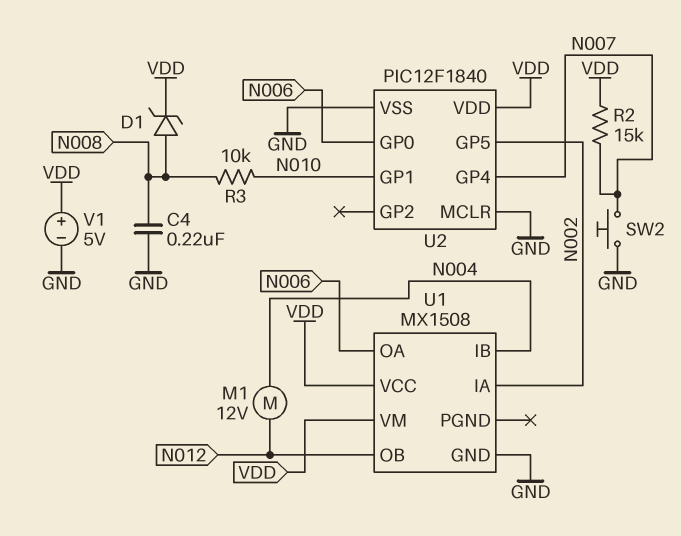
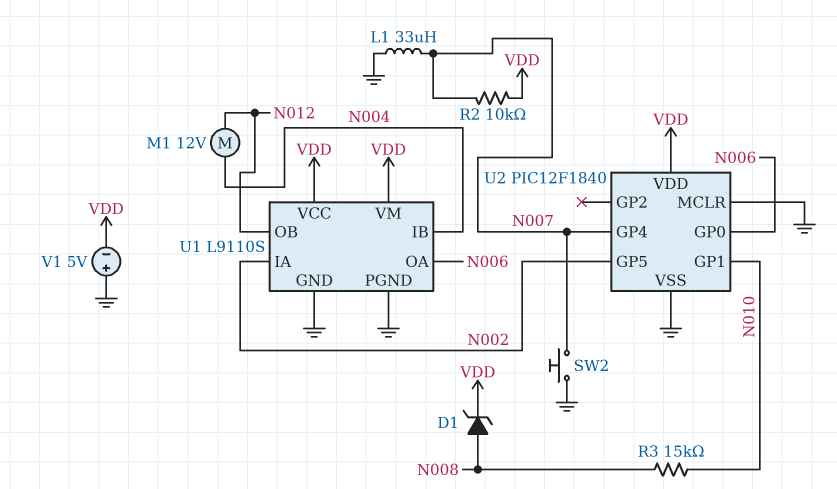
C4: 220nF (GND, N008) -> none
L1: none -> 33uH (GND, N007)
R2: 15k (N007, VDD) -> 10k (N007, VDD)
R3: 10k (N008, N010) -> 15k (N008, N010)
U1: MX1508 -> L9110S
U1 pin PGND: none -> GND
V1: 5V (plus VDD, minus GND) -> 5V (plus GND, minus VDD)

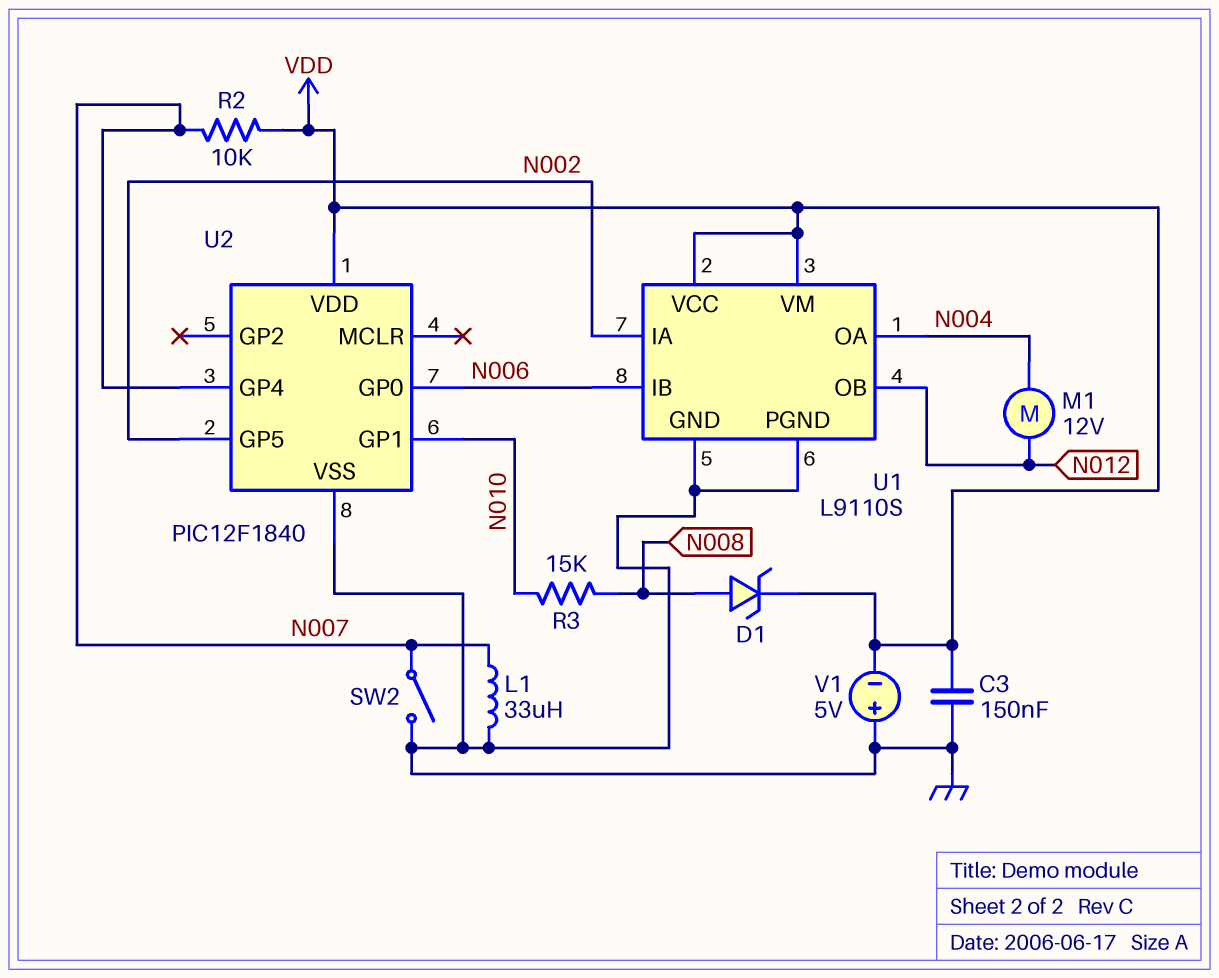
C3: none -> 150nF (GND, VDD)
SW2: button (GND, N007) -> switch (GND, N007)
U1 pin IB: N004 -> N006
U1 pin OA: N006 -> N004
U2 pin MCLR: GND -> none

